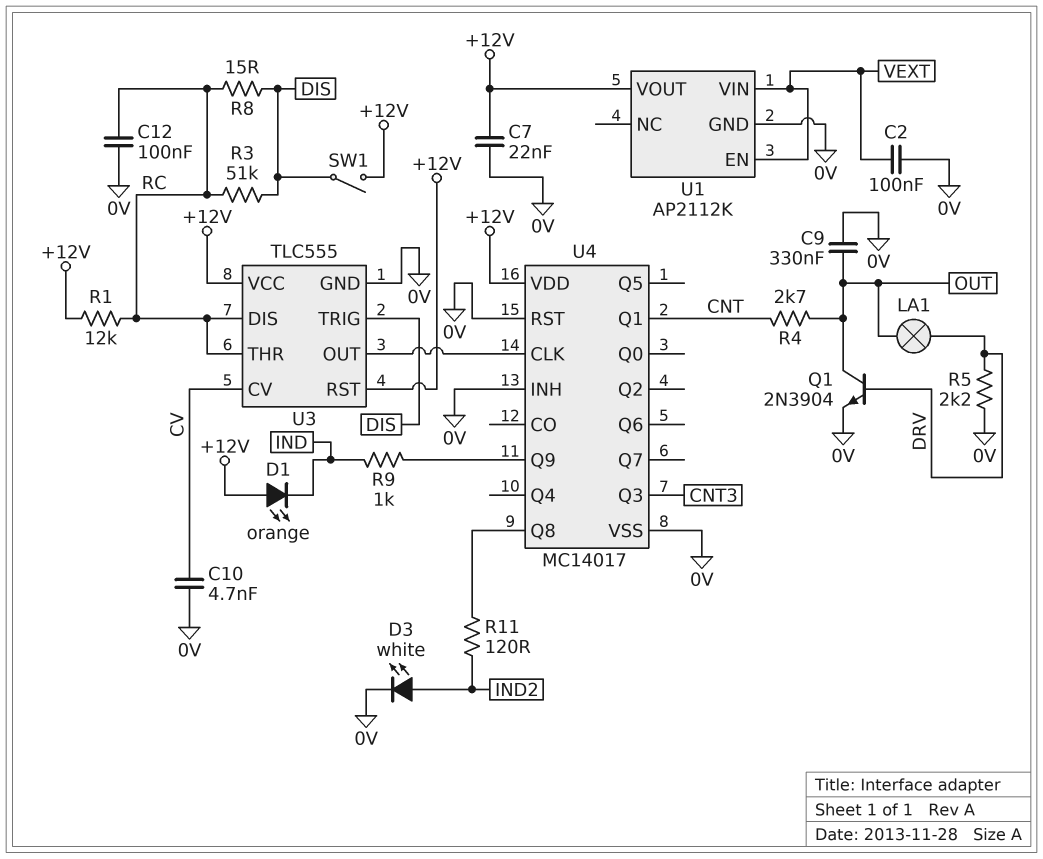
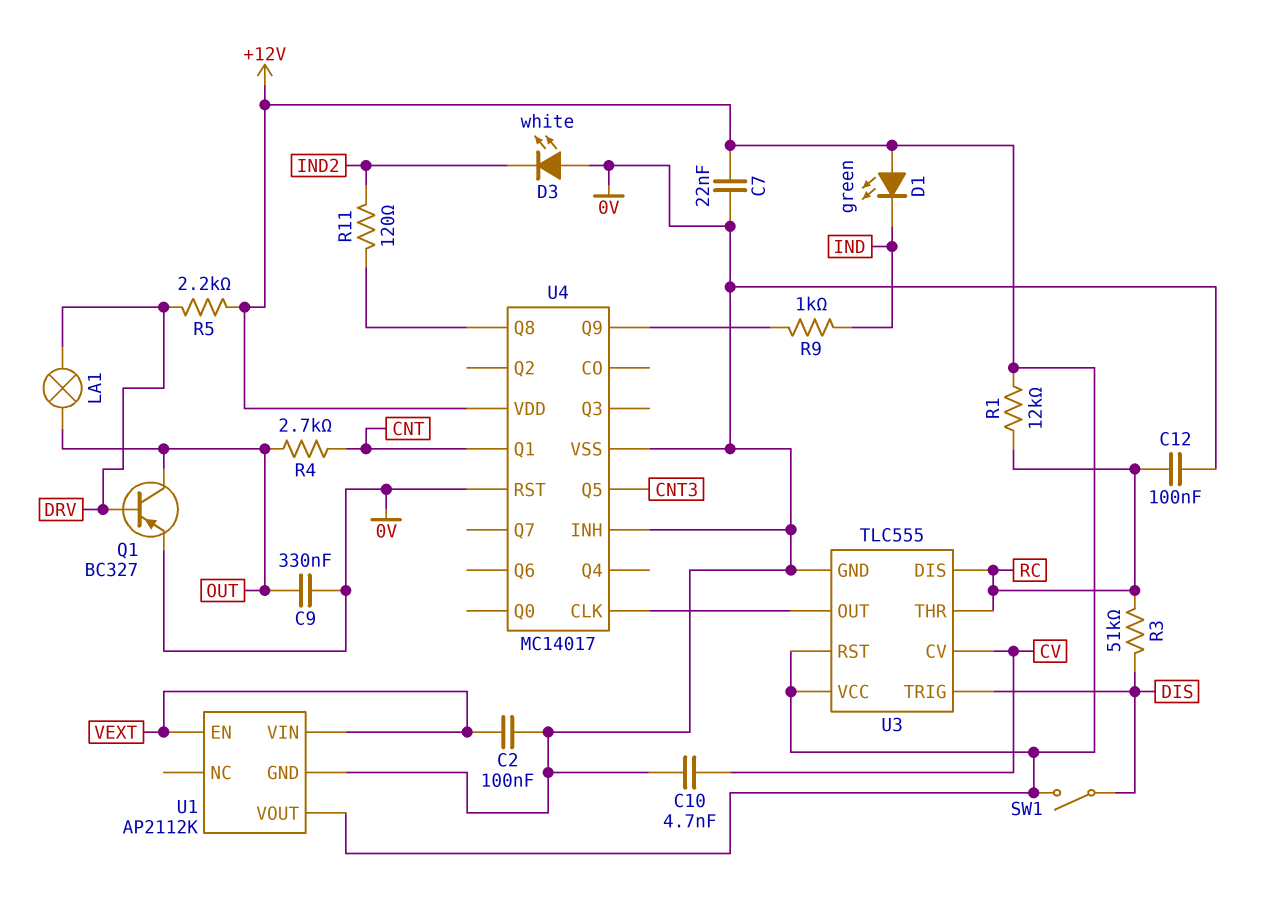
D1: LED orange (A +12V, K IND) -> LED green (A +12V, K IND)
D3: LED white (A IND2, K 0V) -> LED white (A 0V, K IND2)
Q1: NPN 2N3904 (B DRV, C OUT, E 0V) -> PNP BC327 (B DRV, C OUT, E 0V)
R5: 2.2k (0V, DRV) -> 2.2k (+12V, DRV)
R8: 15 (DIS, RC) -> none
U4 pin Q3: CNT3 -> none
U4 pin Q5: none -> CNT3

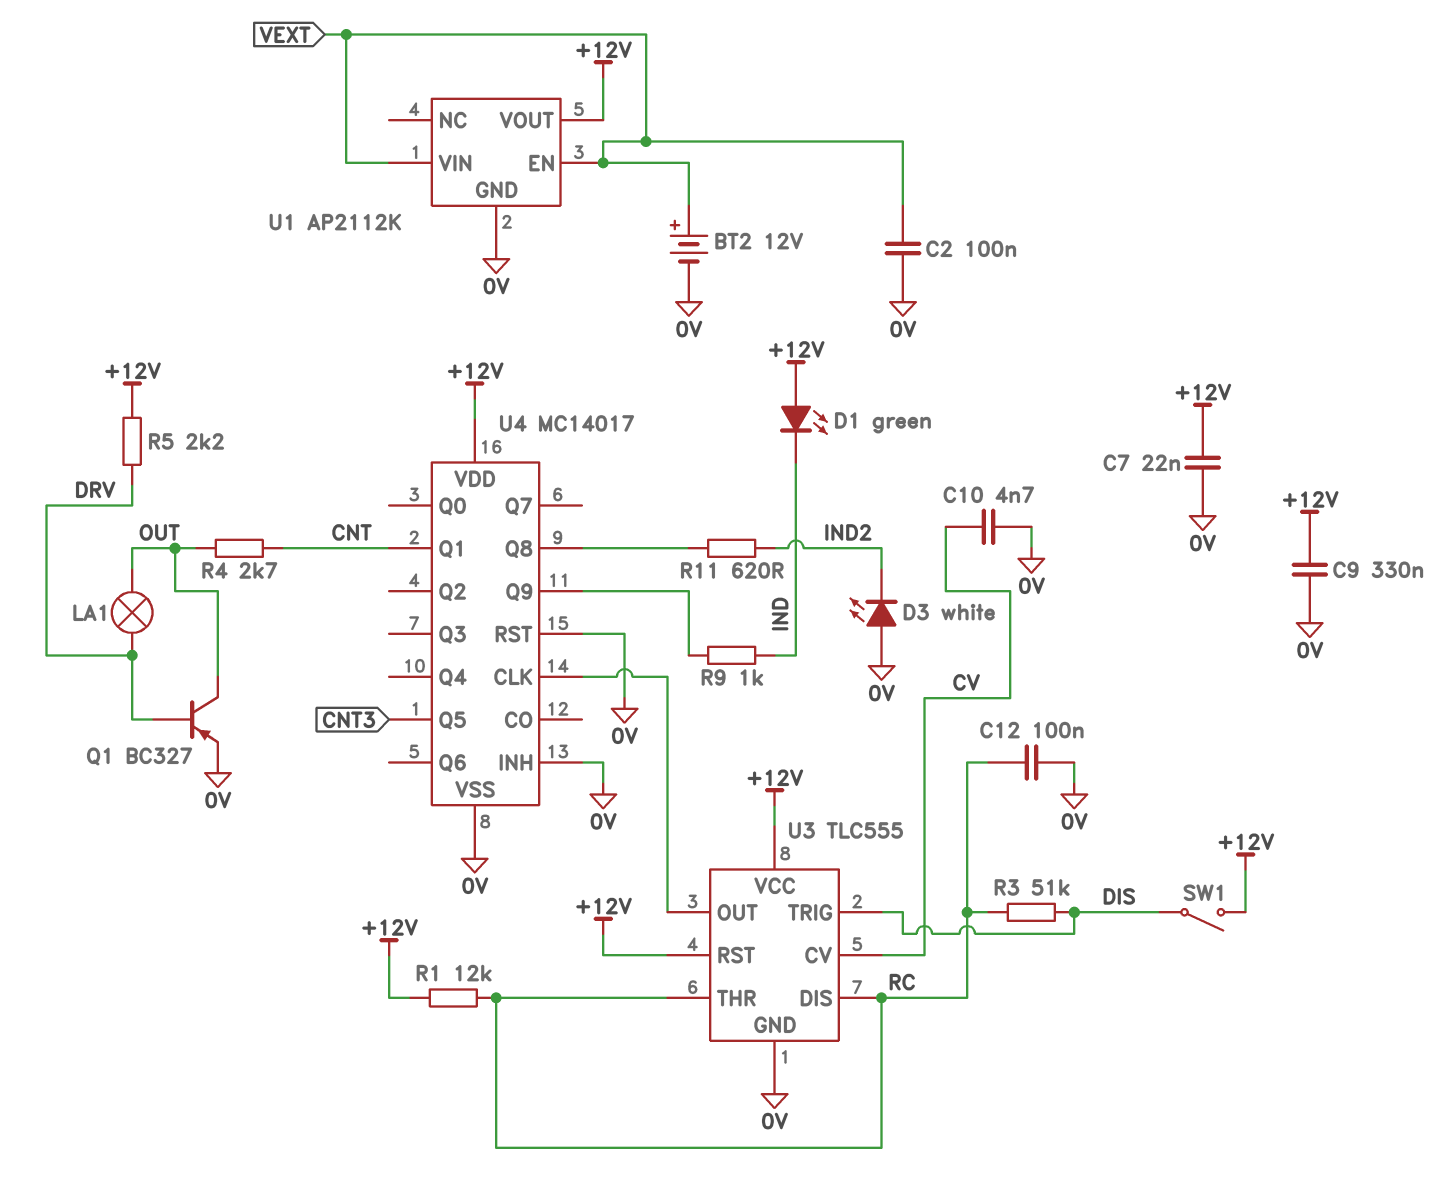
BT2: none -> 12V (plus VEXT, minus 0V)
C9: 330nF (0V, OUT) -> 330nF (+12V, 0V)
R11: 120 (IND2, U4/Q8) -> 620 (IND2, U4/Q8)

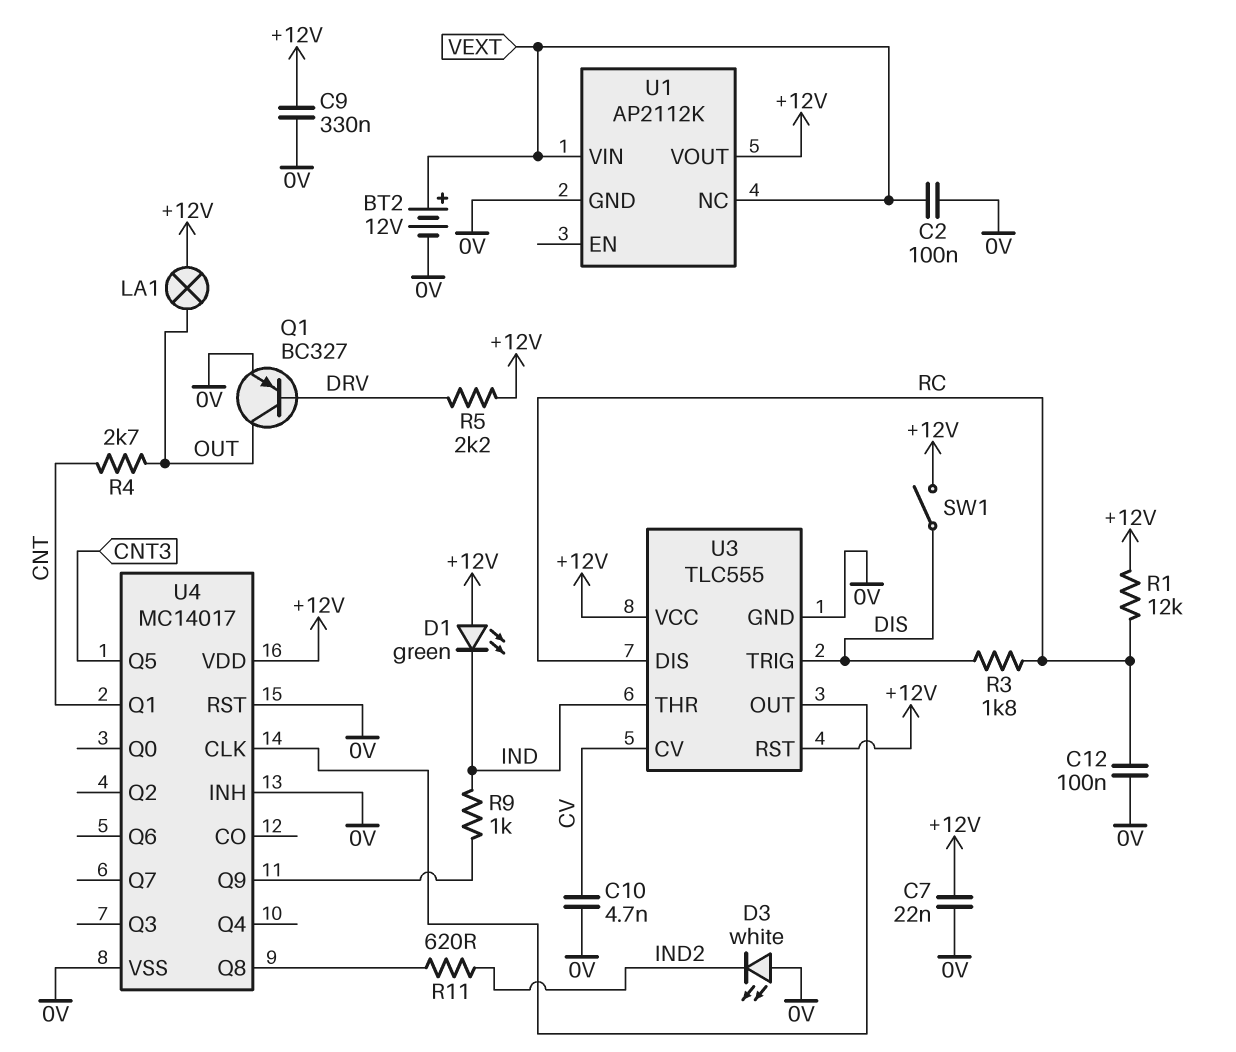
LA1: lamp (DRV, OUT) -> lamp (+12V, OUT)
R3: 51k (DIS, RC) -> 1.8k (DIS, RC)
U1 pin EN: VEXT -> none
U1 pin NC: none -> VEXT
U3 pin THR: RC -> IND

